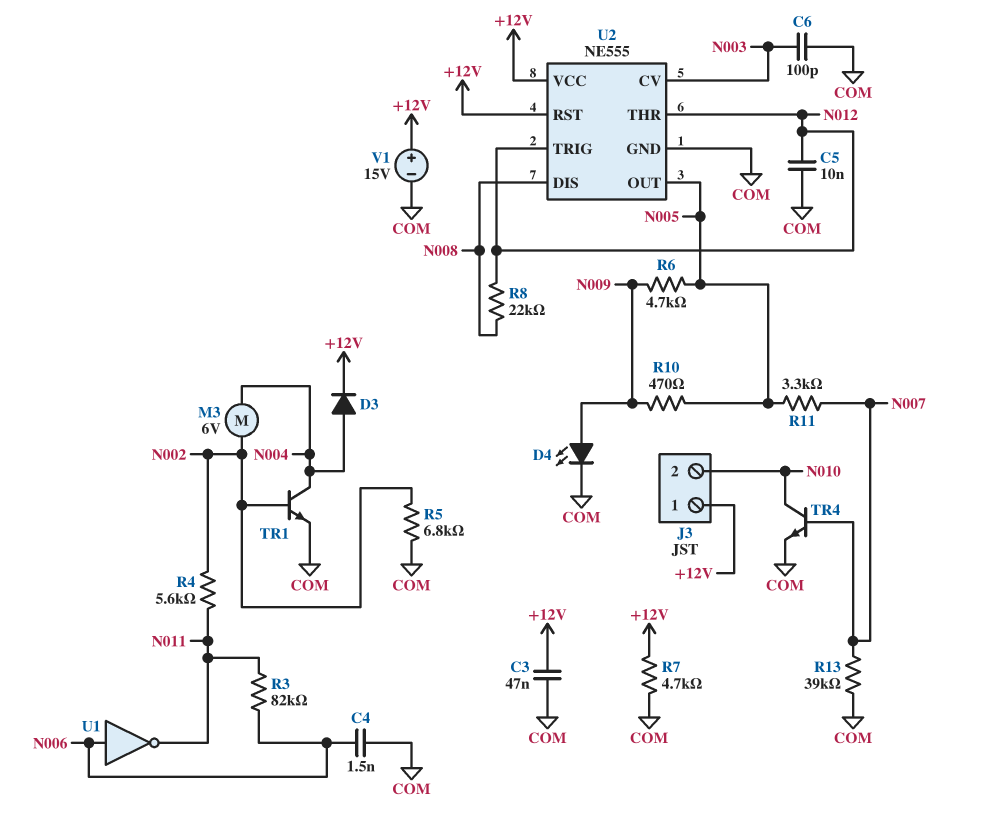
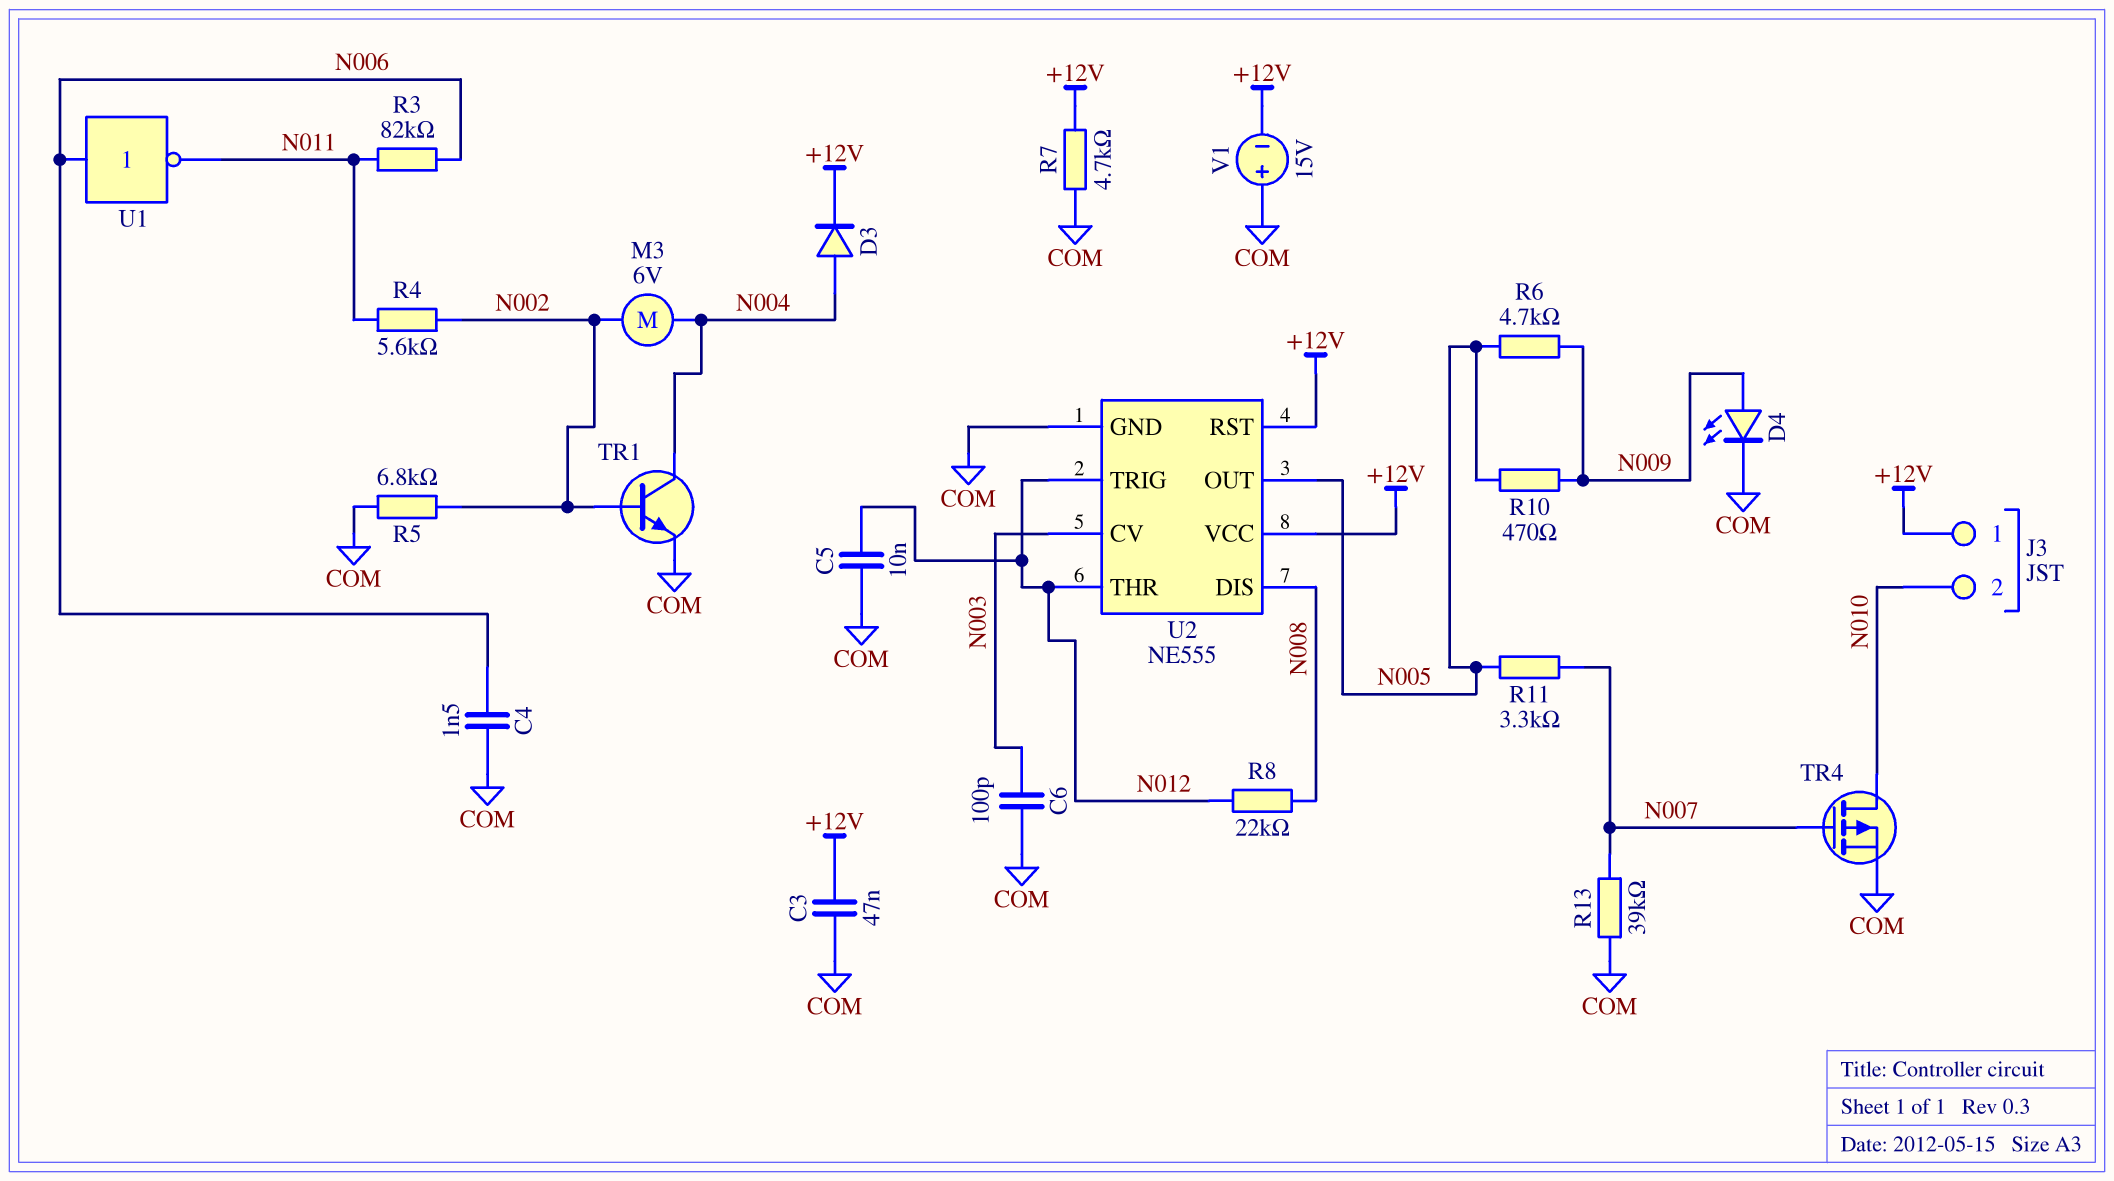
TR4: NPN (B N007, C N010, E COM) -> PMOS (G N007, D N010, S COM)
V1: 15V (plus +12V, minus COM) -> 15V (plus COM, minus +12V)

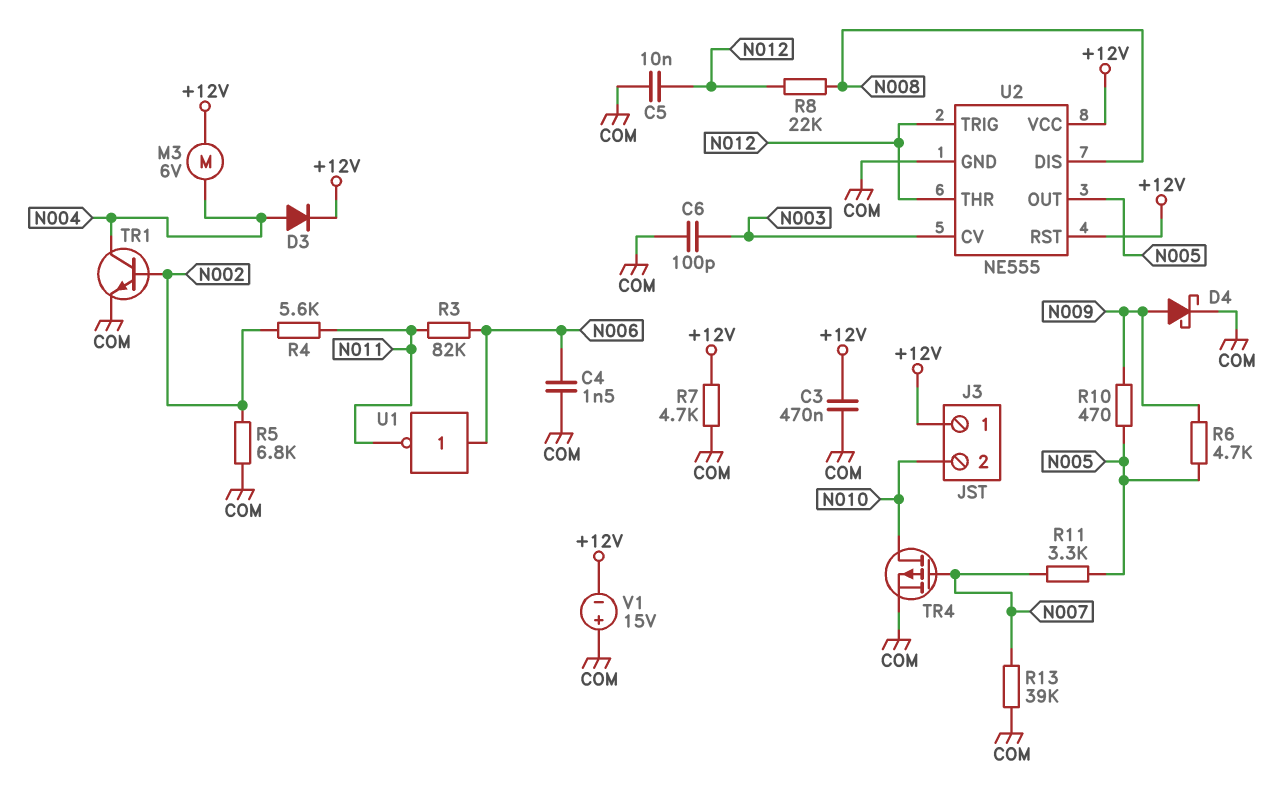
C3: 47nF (+12V, COM) -> 470nF (+12V, COM)
D4: LED (A N009, K COM) -> schottky (A N009, K COM)
M3: motor 6V (N002, N004) -> motor 6V (+12V, N004)

